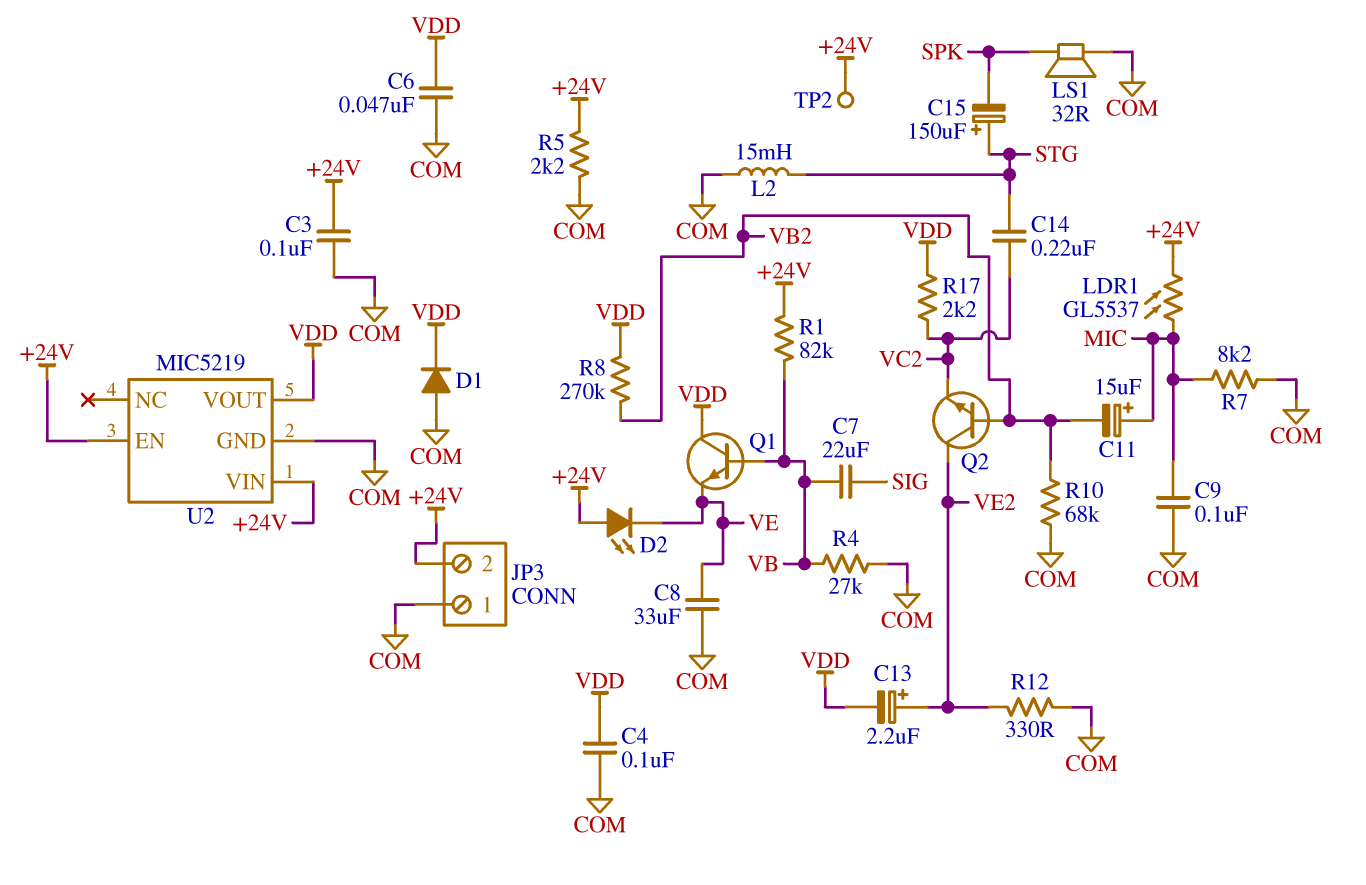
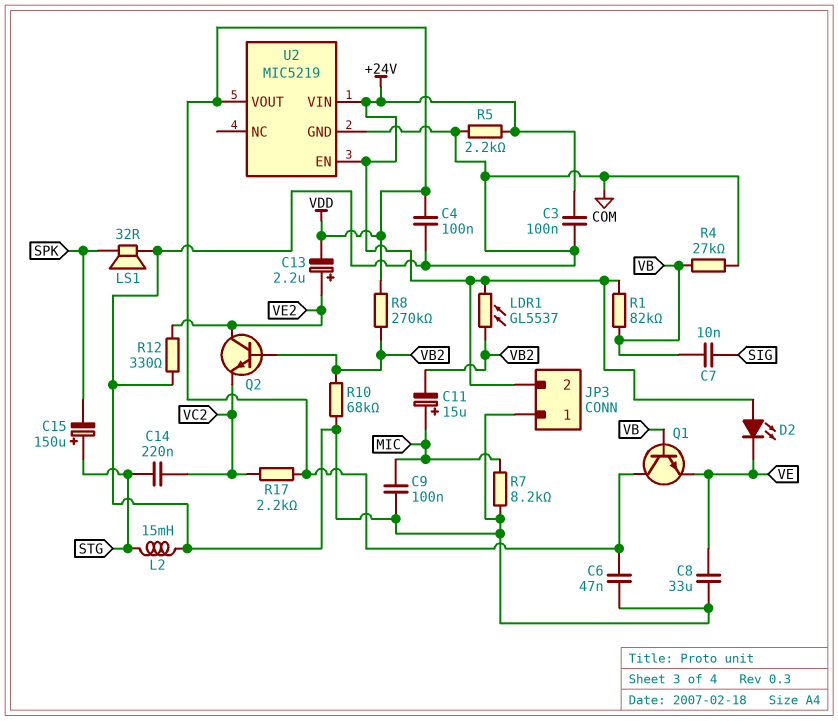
C7: 22uF (SIG, VB) -> 10nF (SIG, VB)
D1: diode (A COM, K VDD) -> none
LDR1: GL5537 (+24V, MIC) -> GL5537 (+24V, VB2)
TP2: test point (+24V) -> none

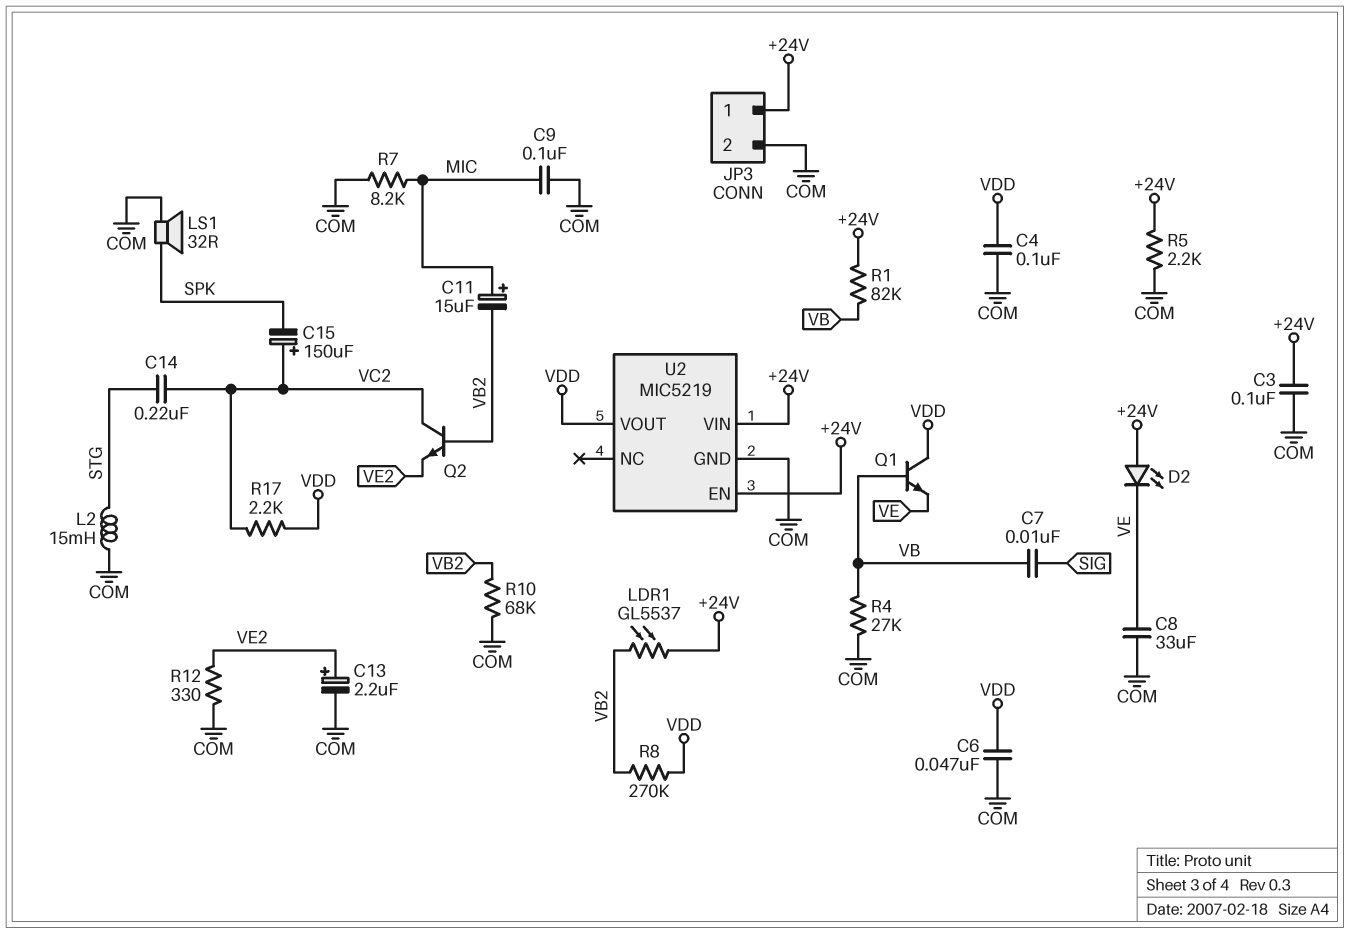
C13: 2.2uF (plus VE2, minus VDD) -> 2.2uF (plus VE2, minus COM)
C15: 150uF (plus STG, minus SPK) -> 150uF (plus VC2, minus SPK)
JP3 pin 1: COM -> +24V
JP3 pin 2: +24V -> COM
Q2: NPN (B VB2, C VE2, E VC2) -> NPN (B VB2, C VC2, E VE2)

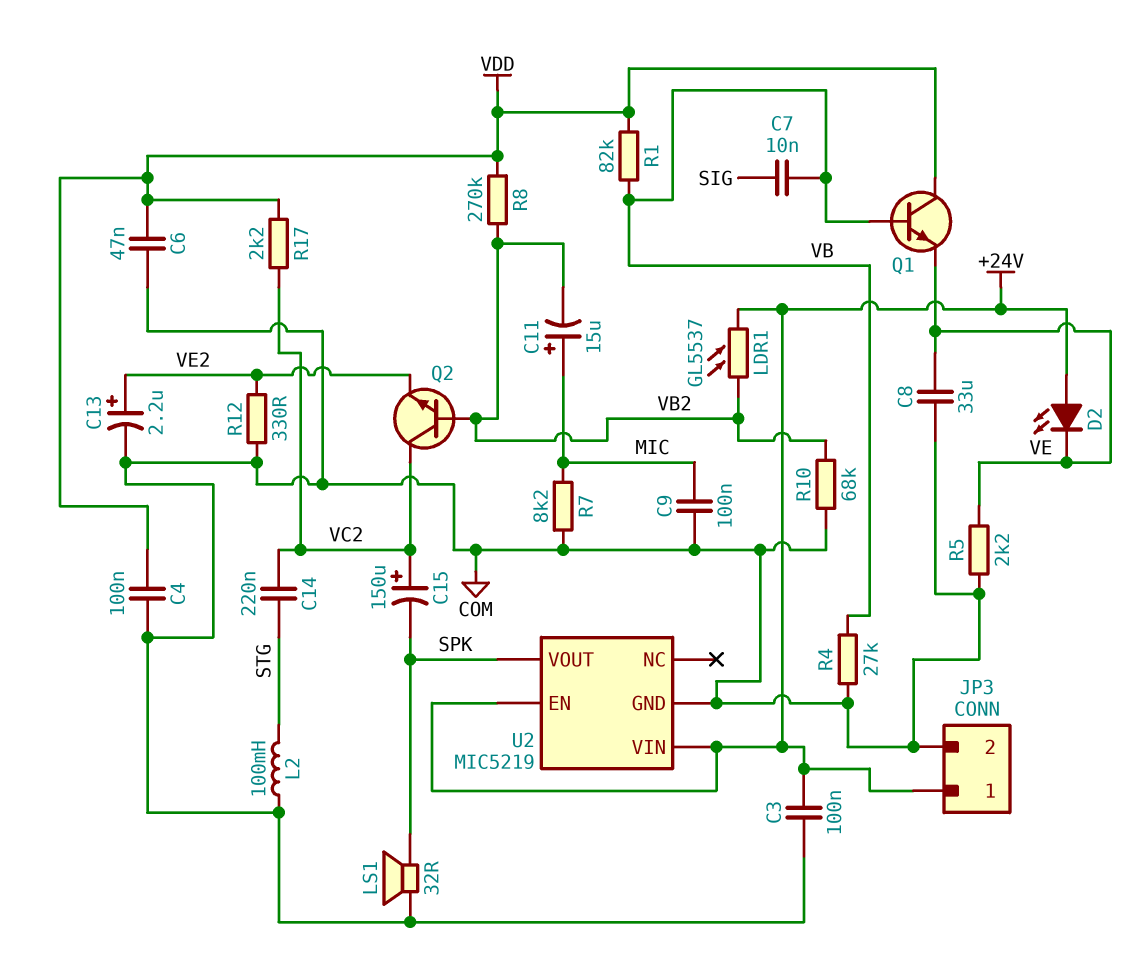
L2: 15mH (COM, STG) -> 100mH (COM, STG)
R1: 82k (+24V, VB) -> 82k (VB, VDD)
R5: 2.2k (+24V, COM) -> 2.2k (COM, VE)
U2 pin VOUT: VDD -> SPK

